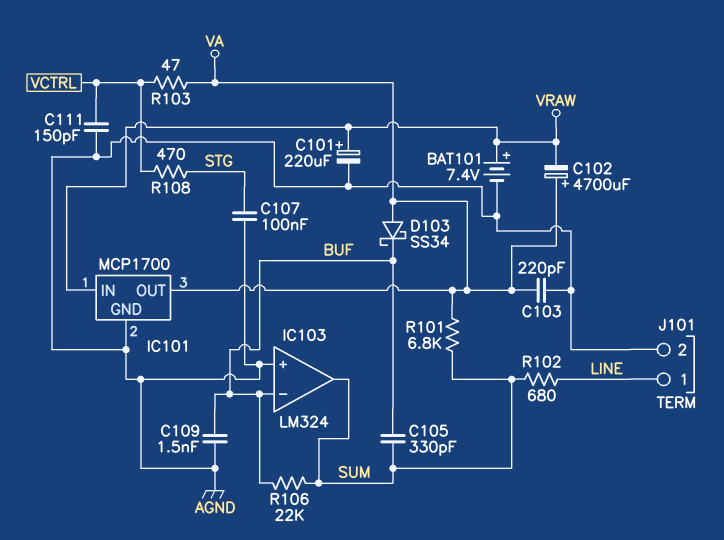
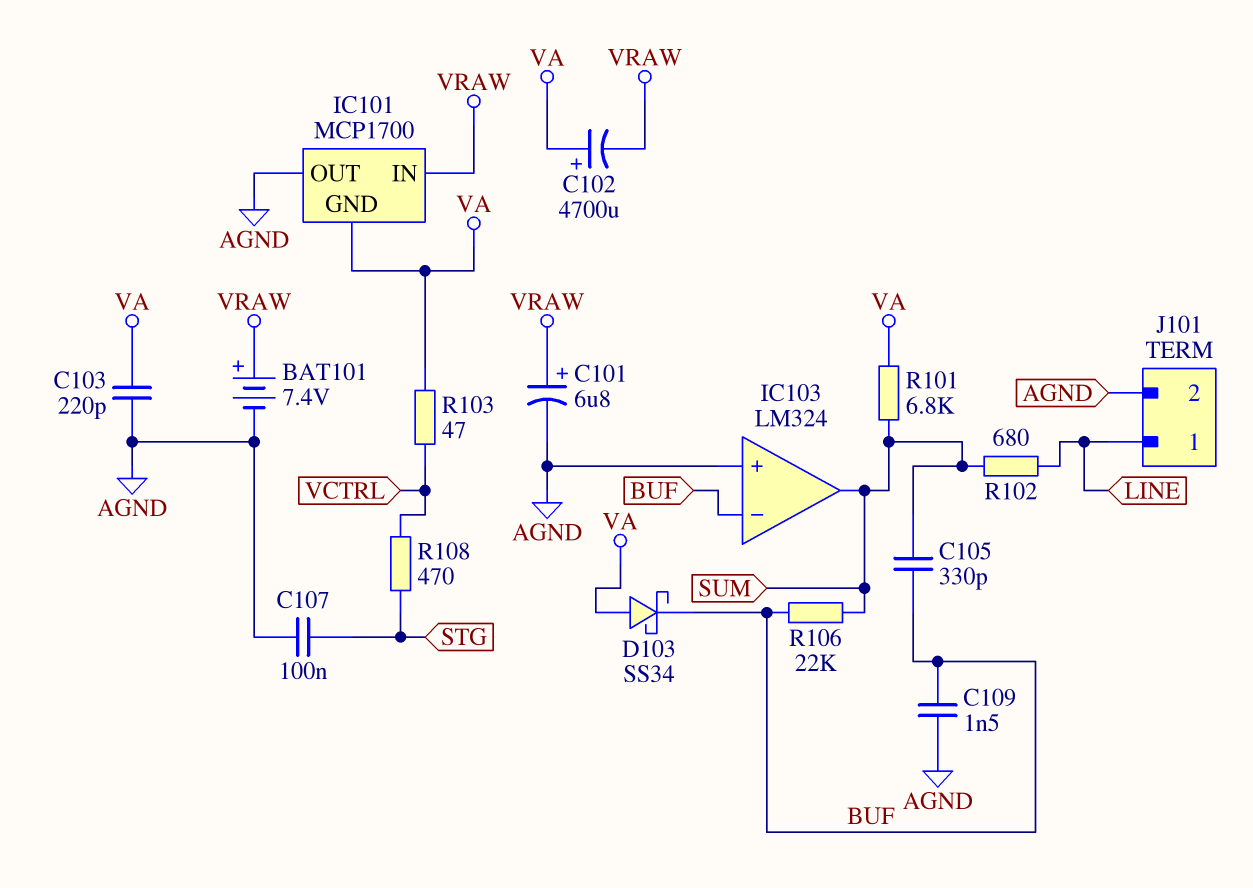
C101: 220uF (plus VRAW, minus AGND) -> 6.8uF (plus VRAW, minus AGND)
C111: 150pF (AGND, VCTRL) -> none
IC101 pin GND: AGND -> VA
IC101 pin OUT: VA -> AGND

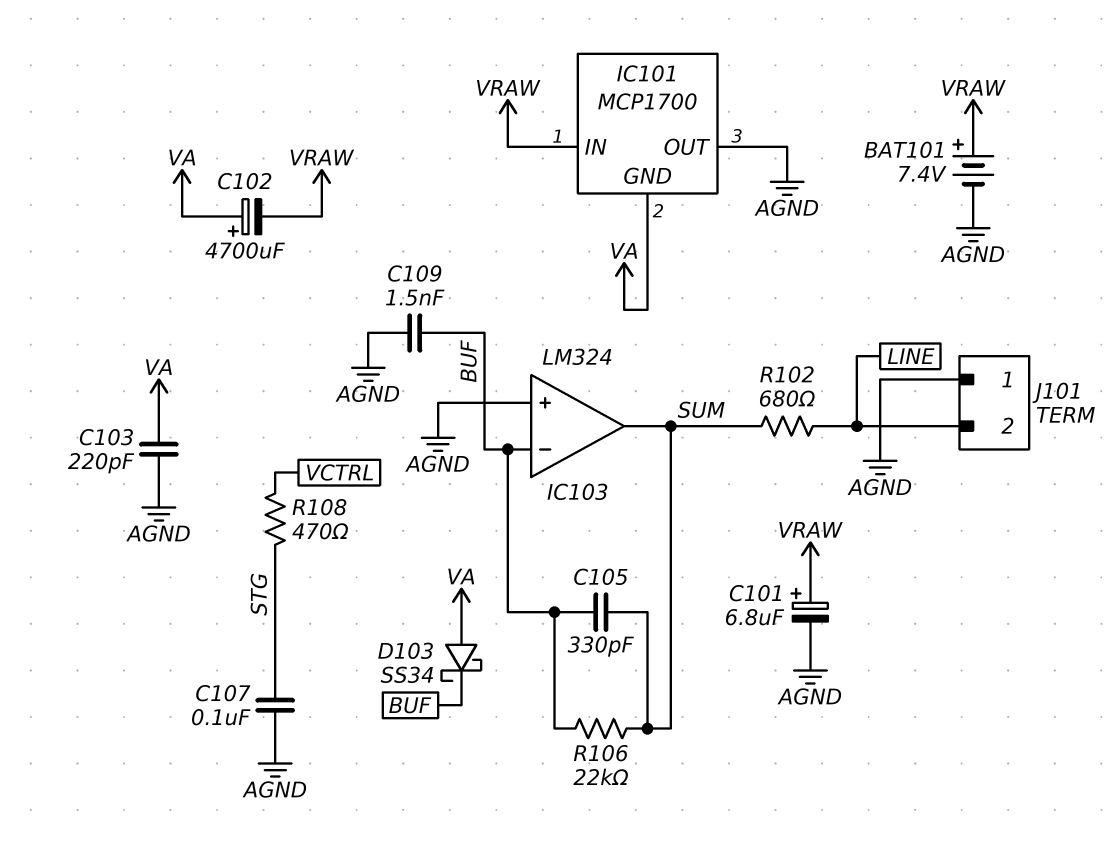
J101 pin 1: LINE -> AGND
J101 pin 2: AGND -> LINE
R101: 6.8k (SUM, VA) -> none
R103: 47 (VA, VCTRL) -> none

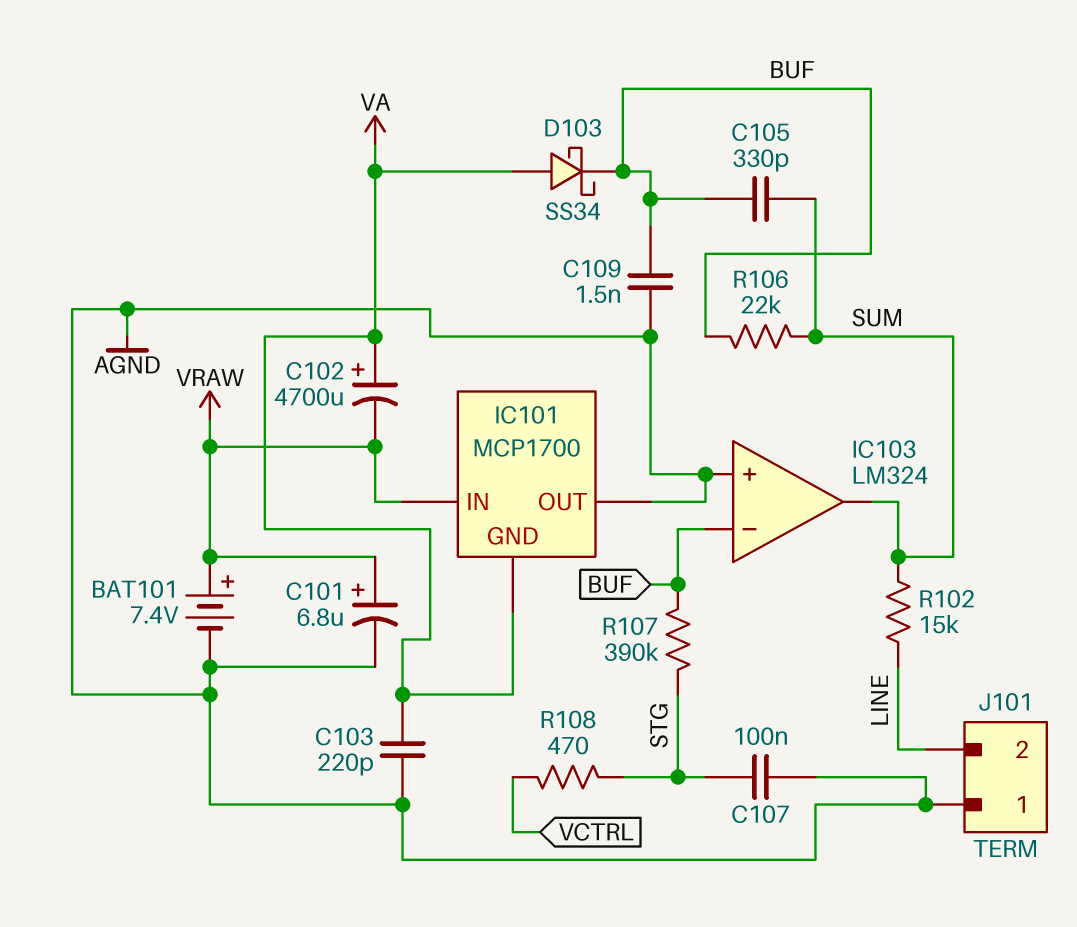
R102: 680 (LINE, SUM) -> 15k (LINE, SUM)
R107: none -> 390k (BUF, STG)

